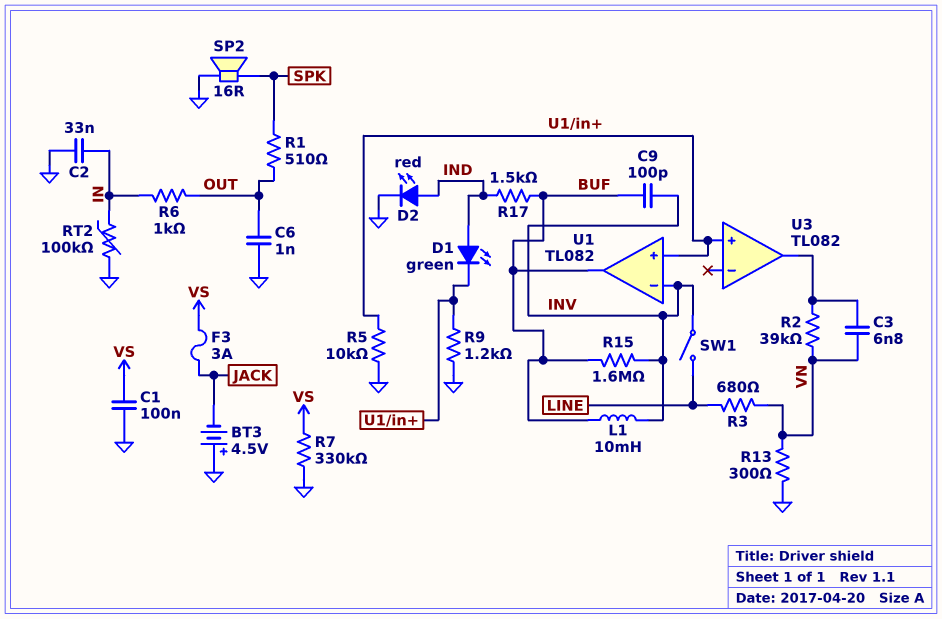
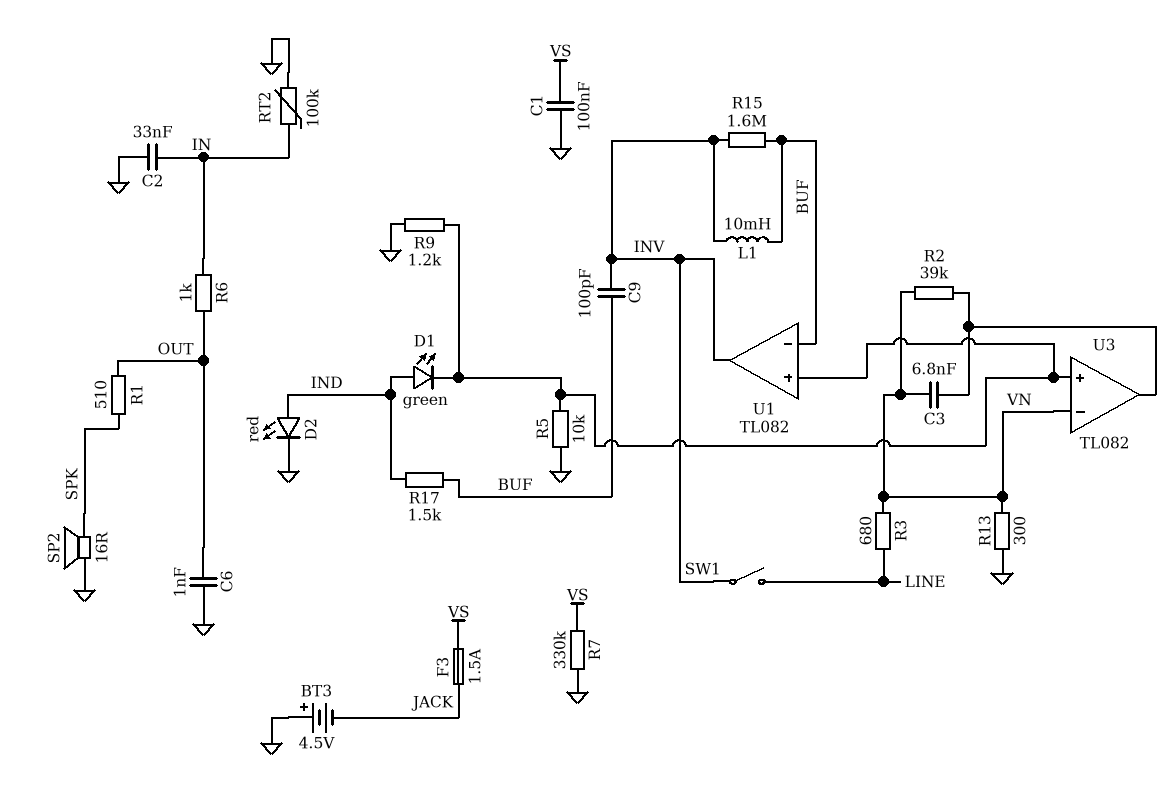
F3: 3A (JACK, VS) -> 1.5A (JACK, VS)
U1 pin in-: INV -> BUF
U1 pin out: BUF -> INV
U3 pin in-: none -> VN

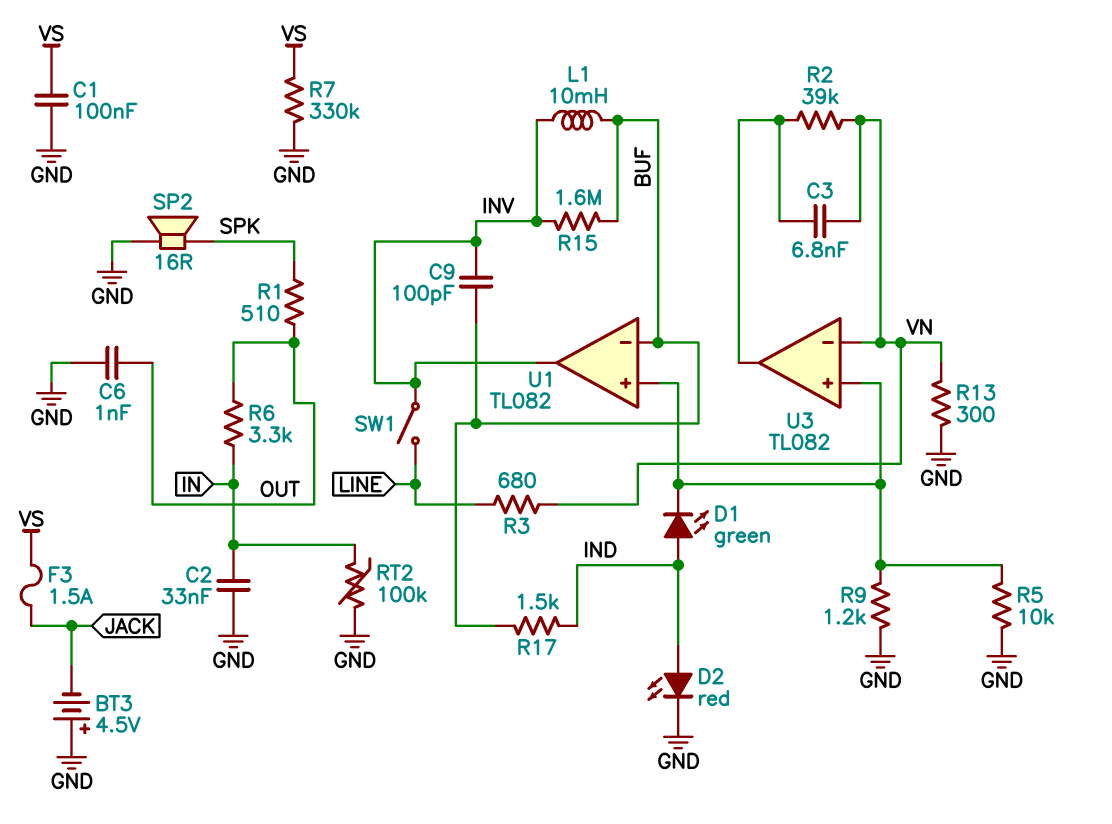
R6: 1k (IN, OUT) -> 3.3k (IN, OUT)

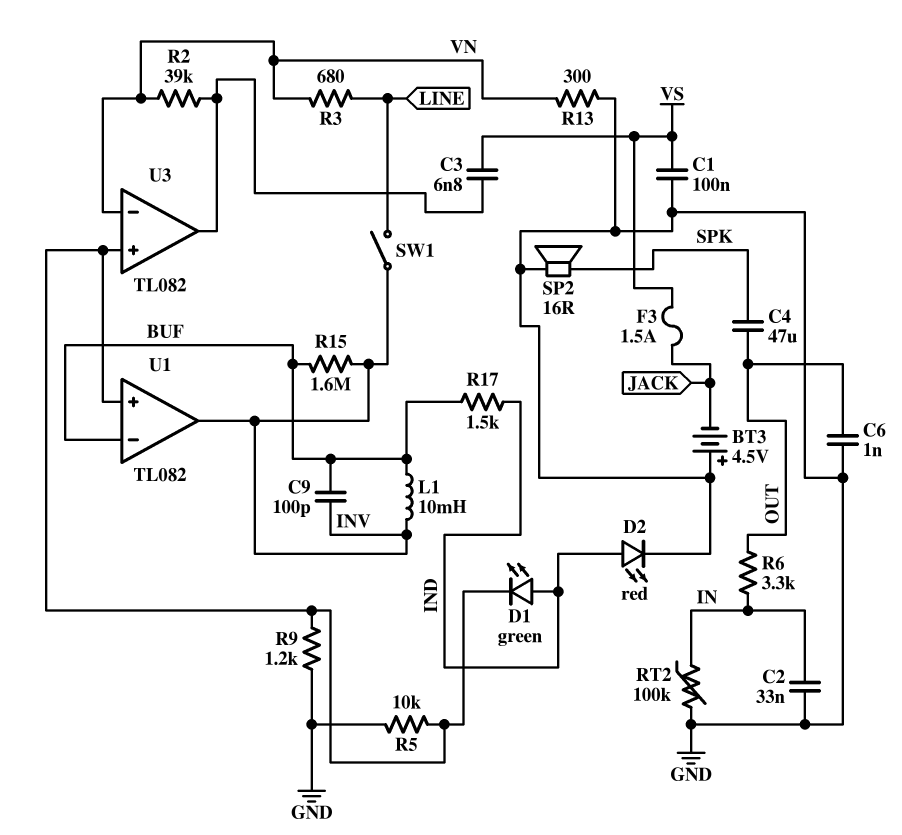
C3: 6.8nF (U3/out, VN) -> 6.8nF (U3/out, VS)
C4: none -> 47uF (OUT, SPK)
R1: 510 (OUT, SPK) -> none
R7: 330k (GND, VS) -> none

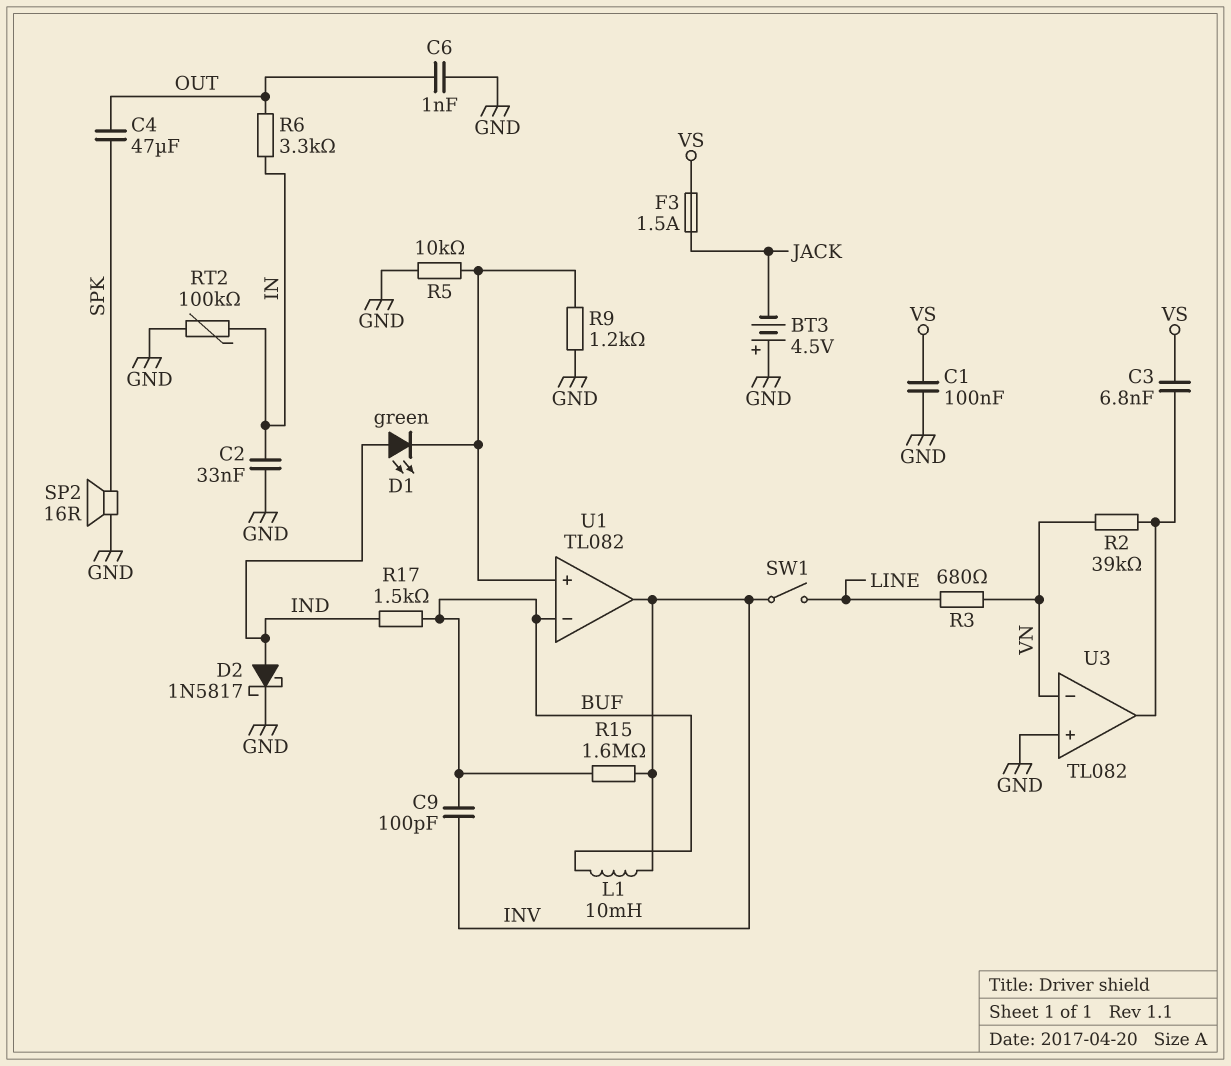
D2: LED red (A IND, K GND) -> schottky 1N5817 (A IND, K GND)
R13: 300 (GND, VN) -> none
U3 pin in+: U1/in+ -> GND

